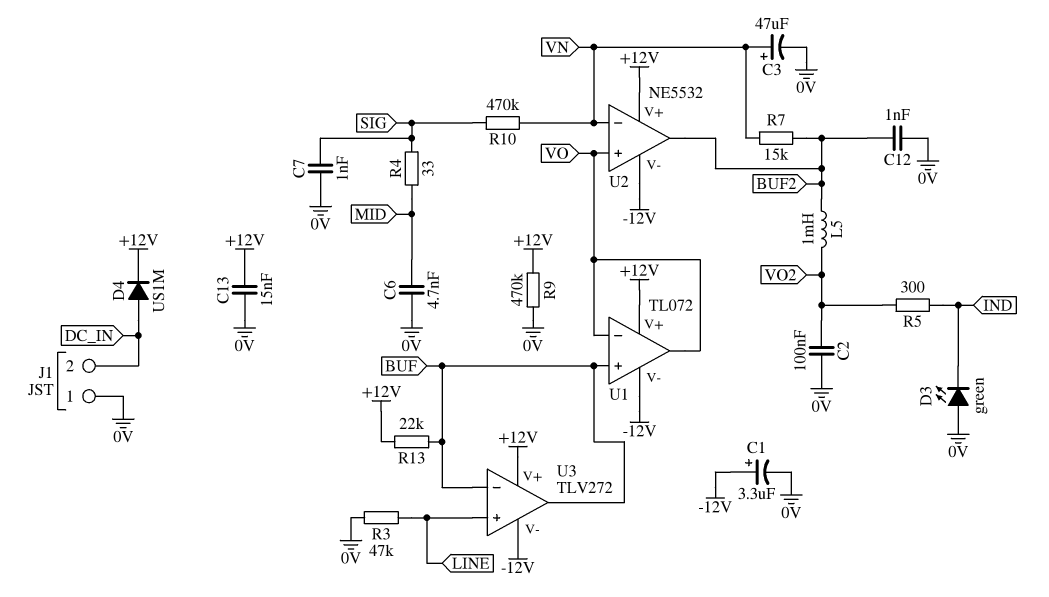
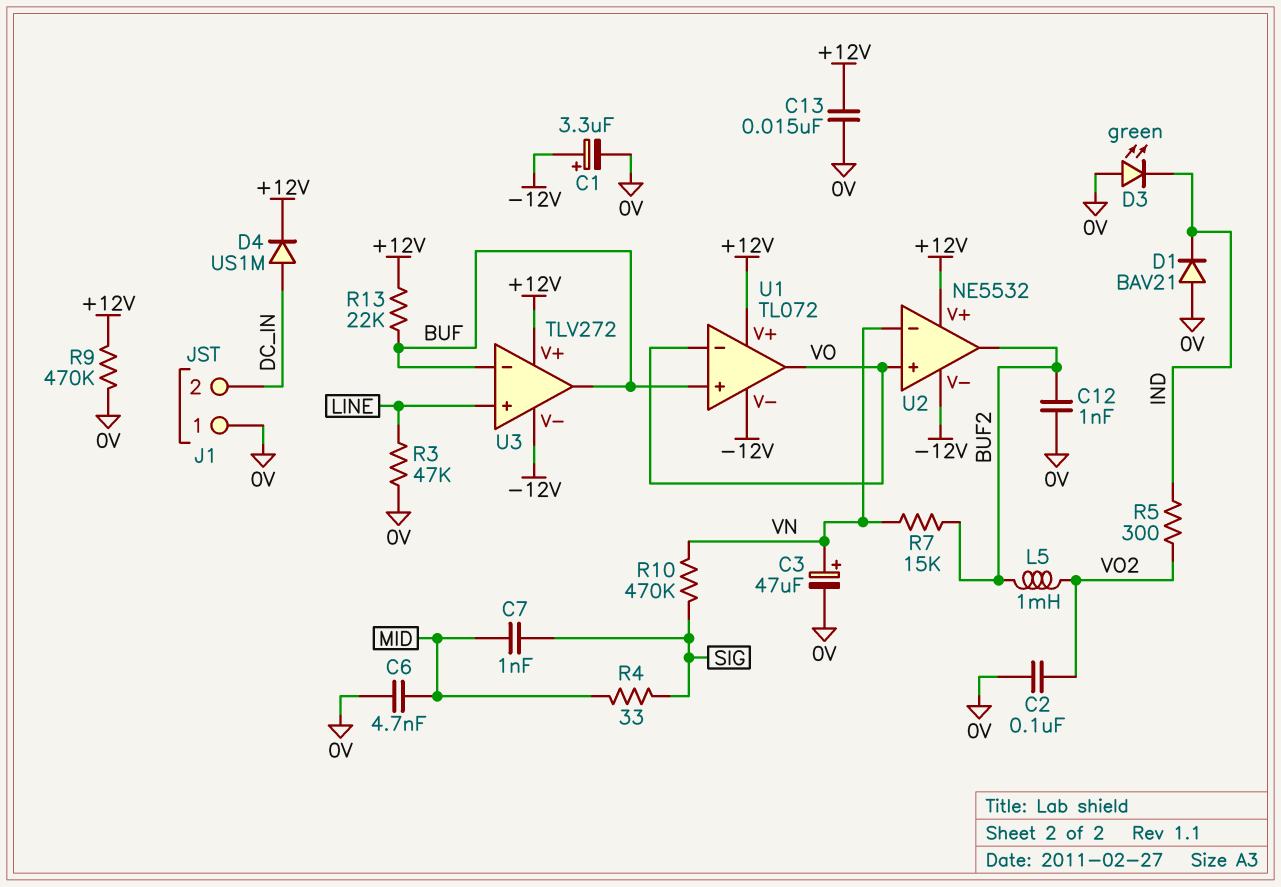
C7: 1nF (0V, SIG) -> 1nF (MID, SIG)
D1: none -> diode BAV21 (A 0V, K IND)

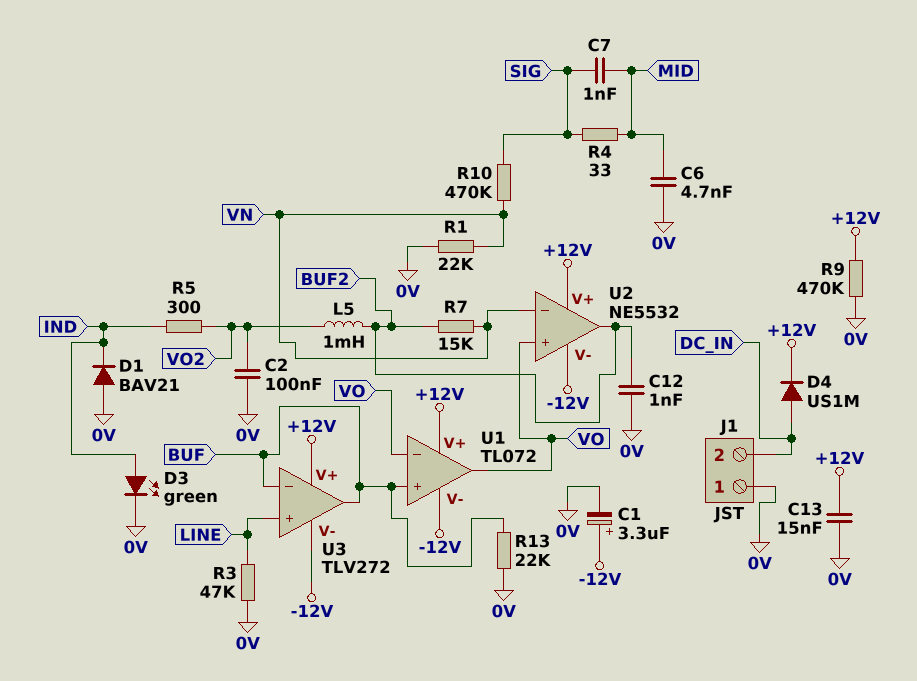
C3: 47uF (plus VN, minus 0V) -> none
D3: LED green (A 0V, K IND) -> LED green (A IND, K 0V)
R1: none -> 22k (0V, VN)
R13: 22k (+12V, BUF) -> 22k (0V, BUF)

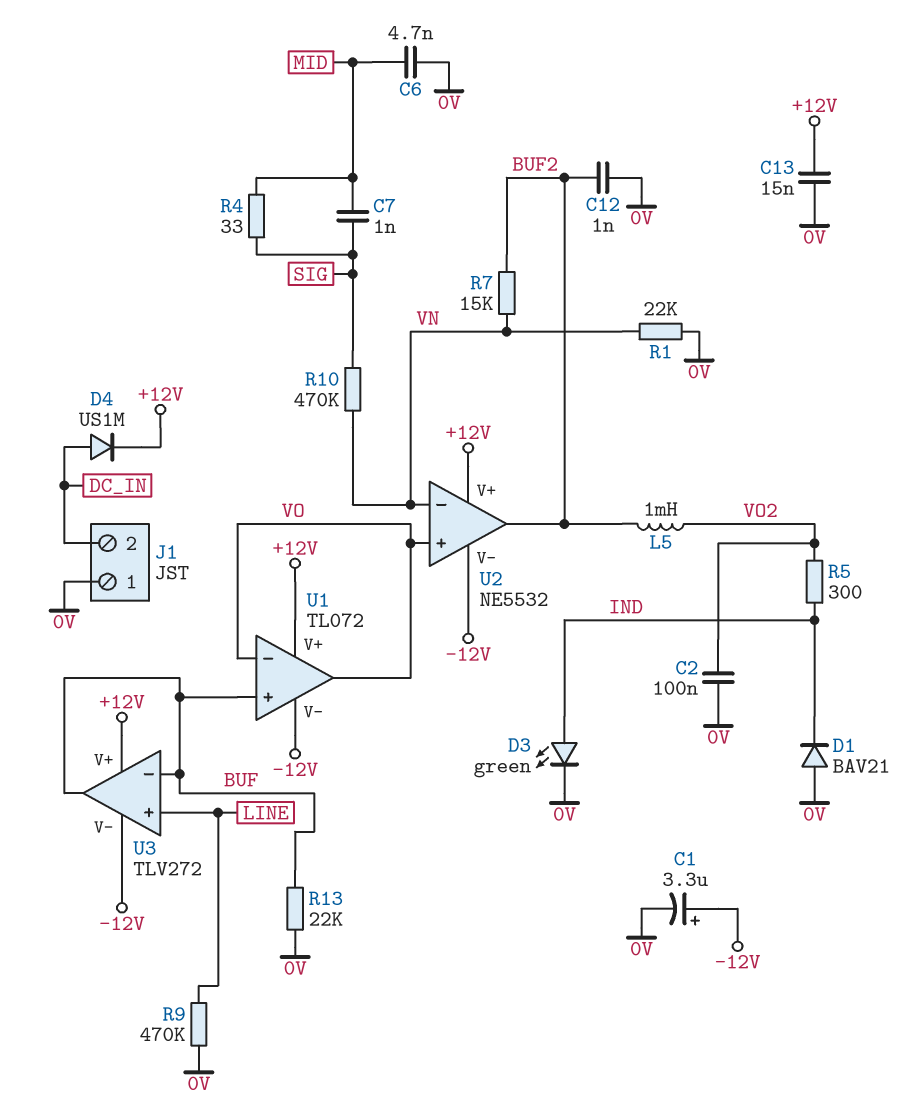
R3: 47k (0V, LINE) -> none
R9: 470k (+12V, 0V) -> 470k (0V, LINE)

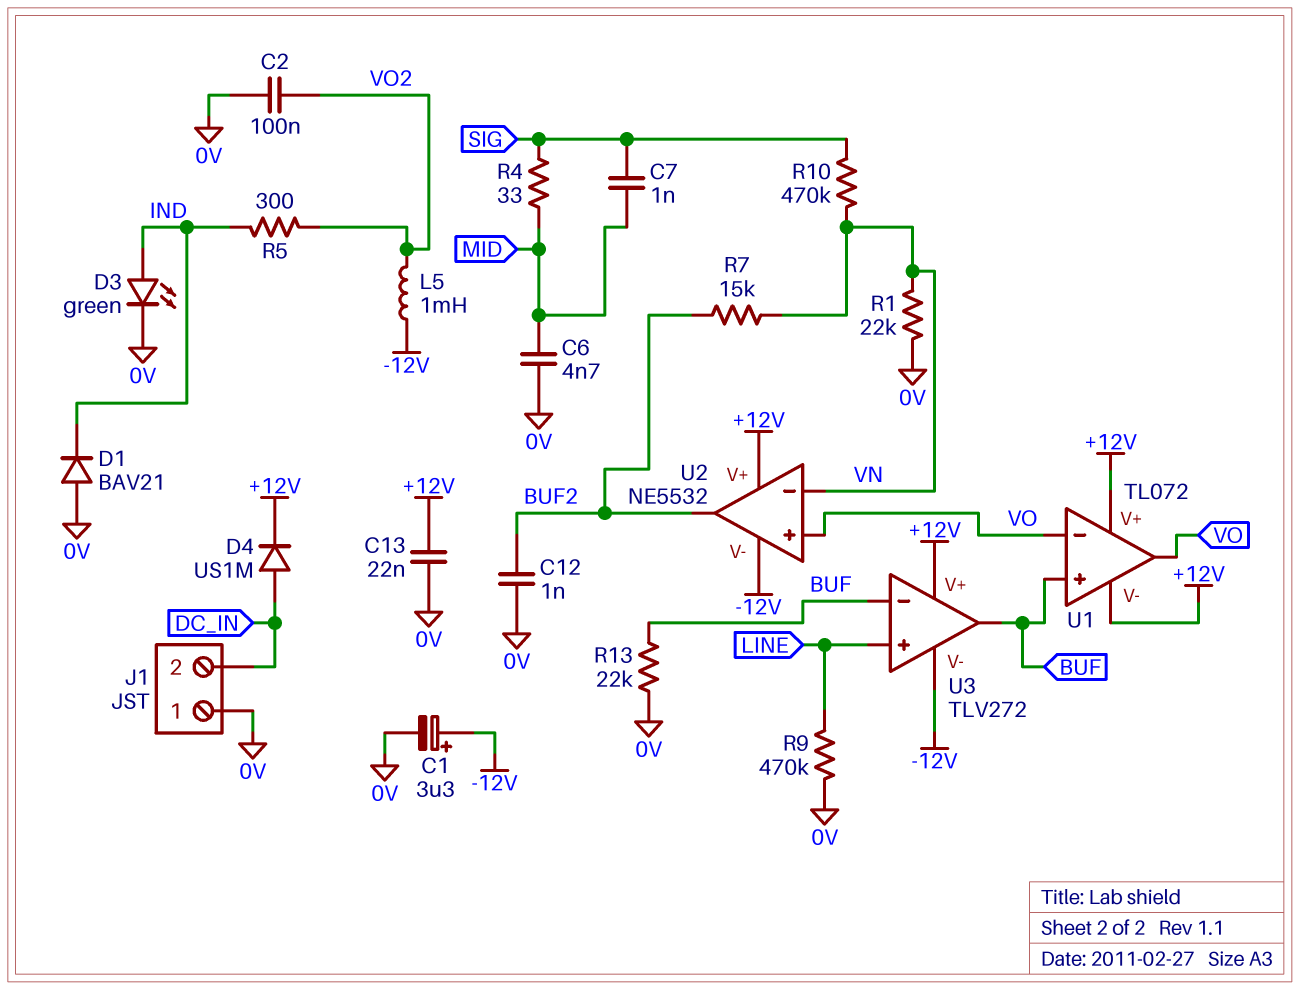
C13: 15nF (+12V, 0V) -> 22nF (+12V, 0V)
L5: 1mH (BUF2, VO2) -> 1mH (-12V, VO2)
U1 pin V-: -12V -> +12V

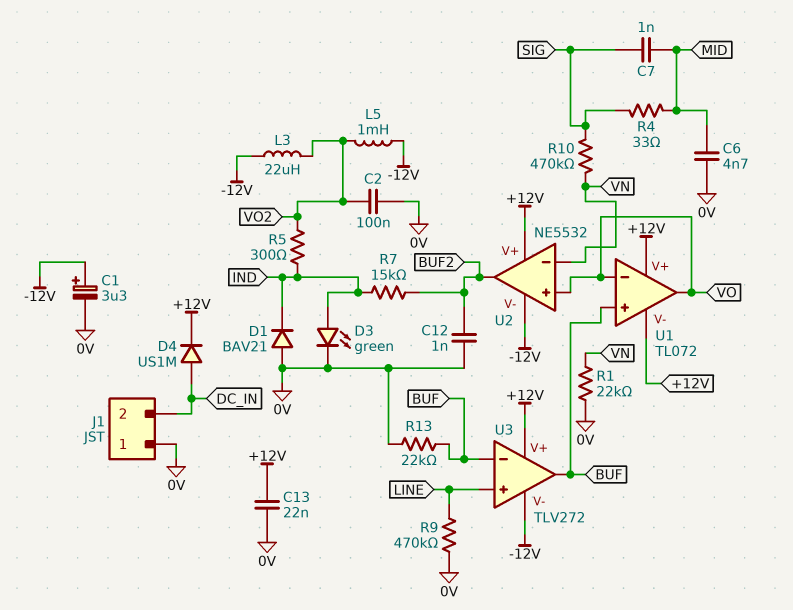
L3: none -> 22uH (-12V, VO2)
R7: 15k (BUF2, VN) -> 15k (BUF2, IND)

